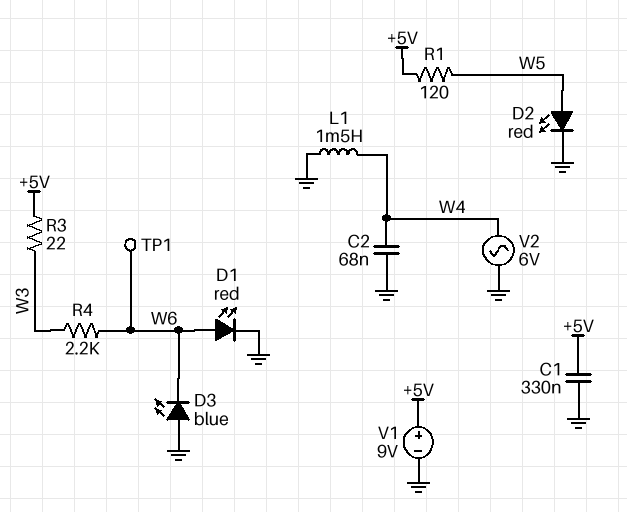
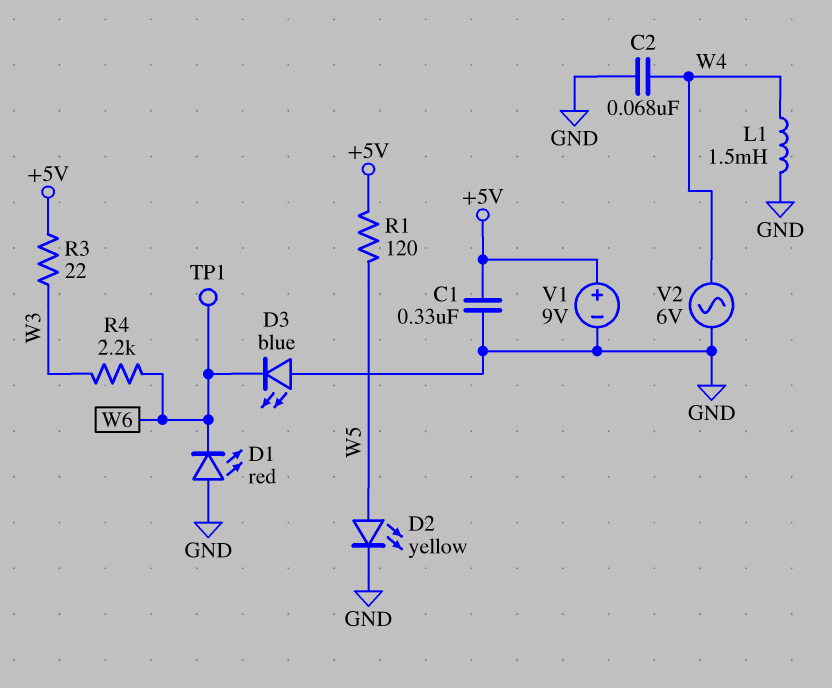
D1: LED red (A W6, K GND) -> LED red (A GND, K W6)
D2: LED red (A W5, K GND) -> LED yellow (A W5, K GND)

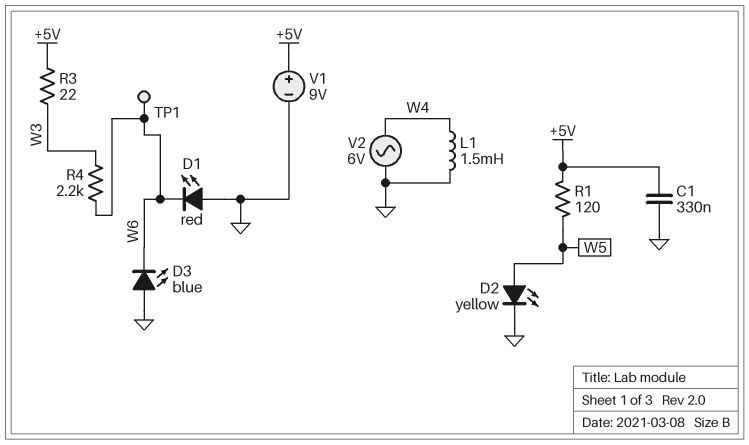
C2: 68nF (GND, W4) -> none

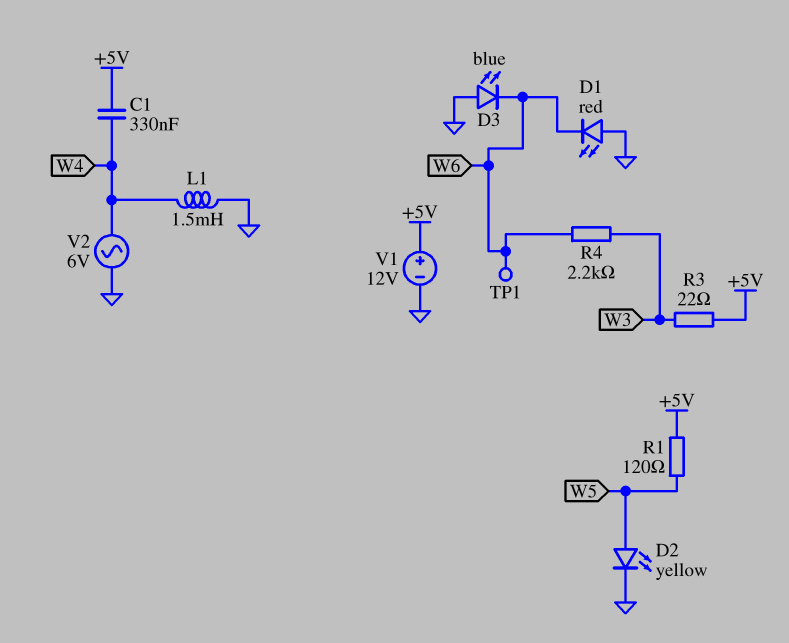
C1: 330nF (+5V, GND) -> 330nF (+5V, W4)
V1: 9V (plus +5V, minus GND) -> 12V (plus +5V, minus GND)

